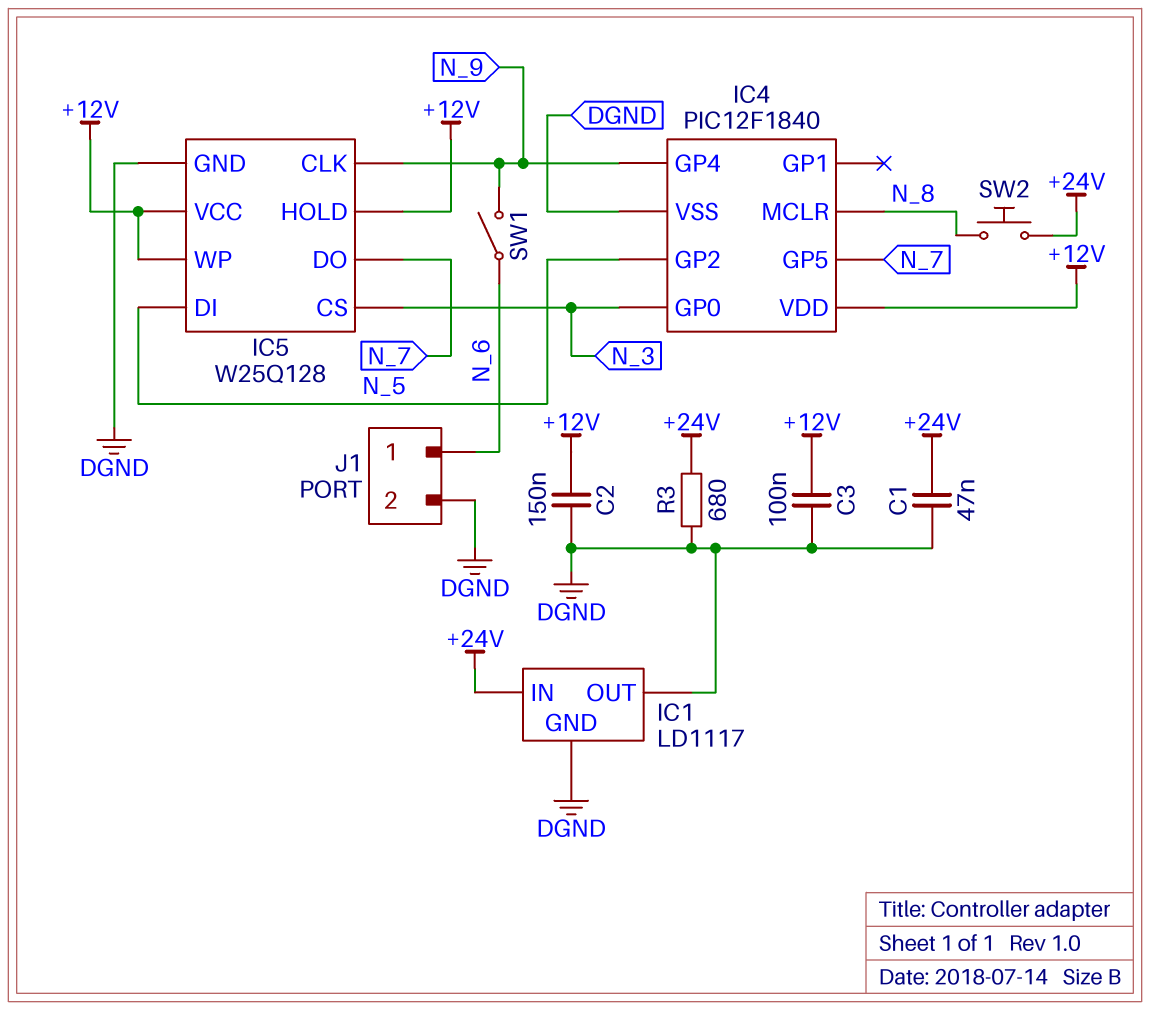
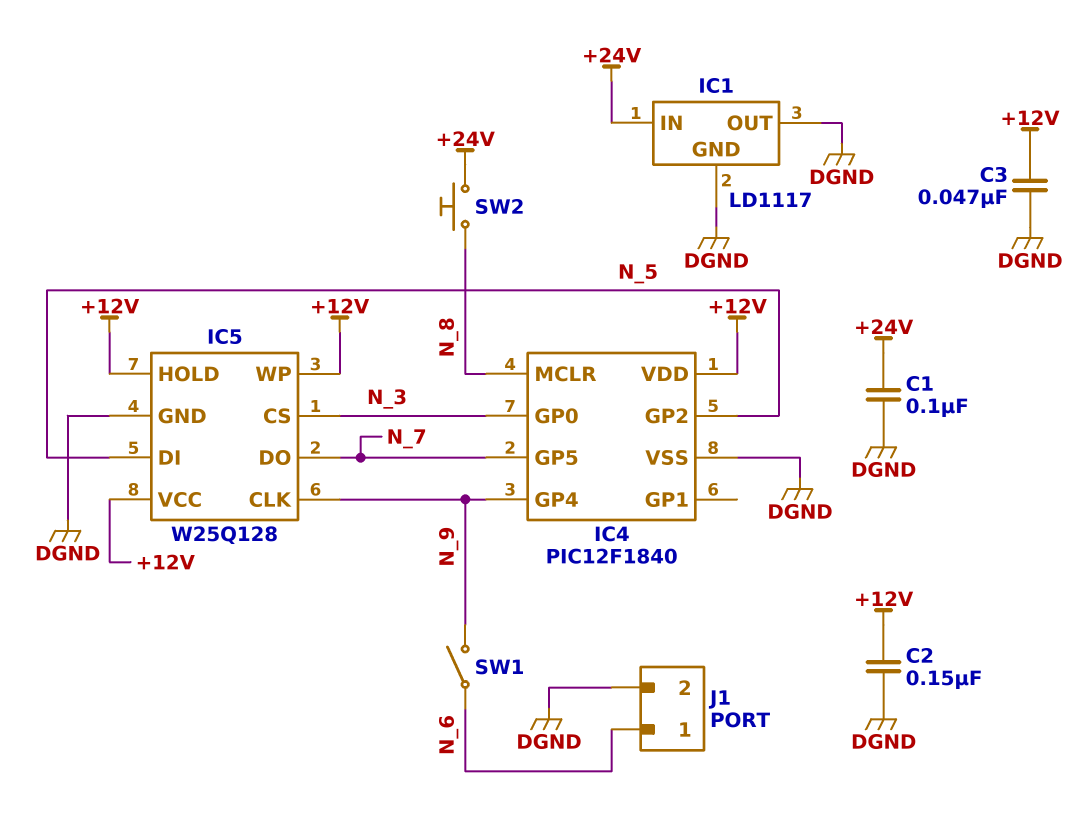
C1: 47nF (+24V, DGND) -> 100nF (+24V, DGND)
C3: 100nF (+12V, DGND) -> 47nF (+12V, DGND)
R3: 680 (+24V, DGND) -> none

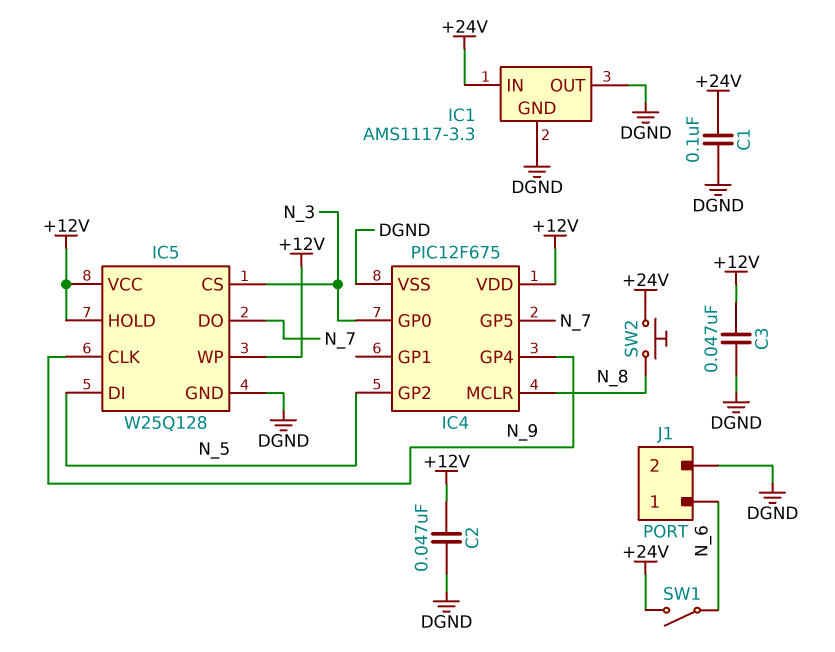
C2: 150nF (+12V, DGND) -> 47nF (+12V, DGND)
IC1: LD1117 -> AMS1117-3.3
IC4: PIC12F1840 -> PIC12F675
SW1: switch (N_6, N_9) -> switch (+24V, N_6)

